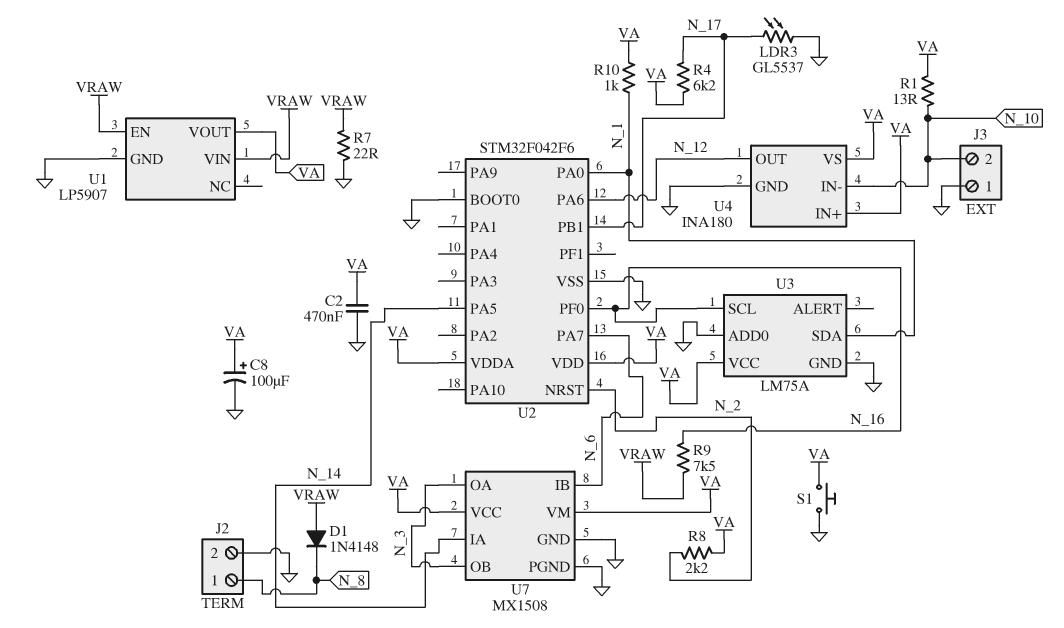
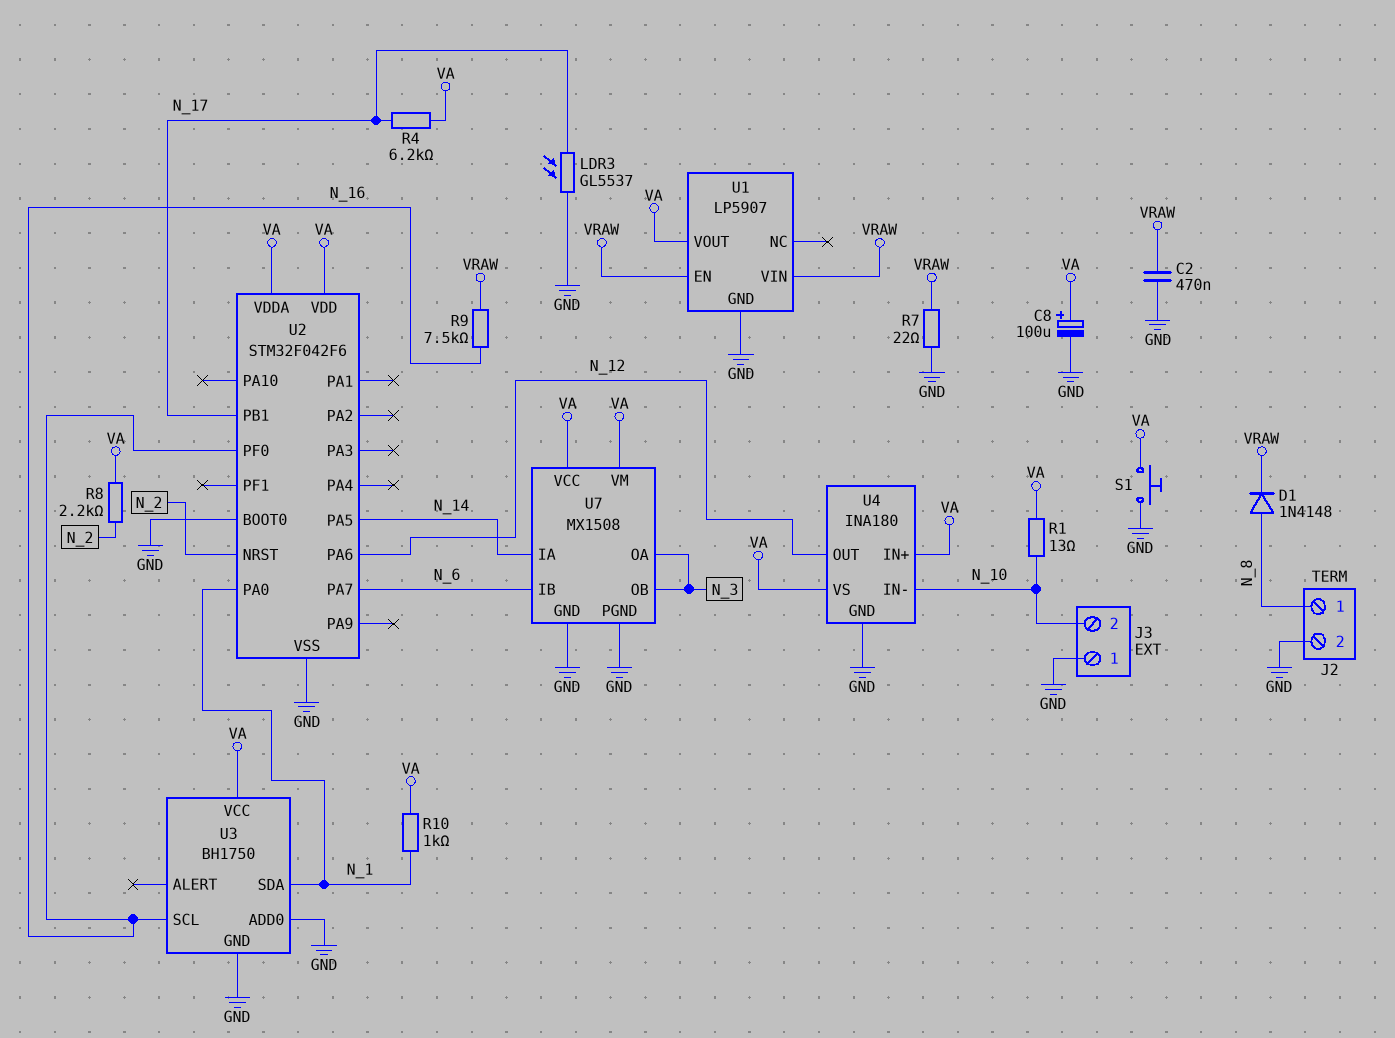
C2: 470nF (GND, VA) -> 470nF (GND, VRAW)
D1: diode 1N4148 (A VRAW, K N_8) -> diode 1N4148 (A N_8, K VRAW)
U3: LM75A -> BH1750

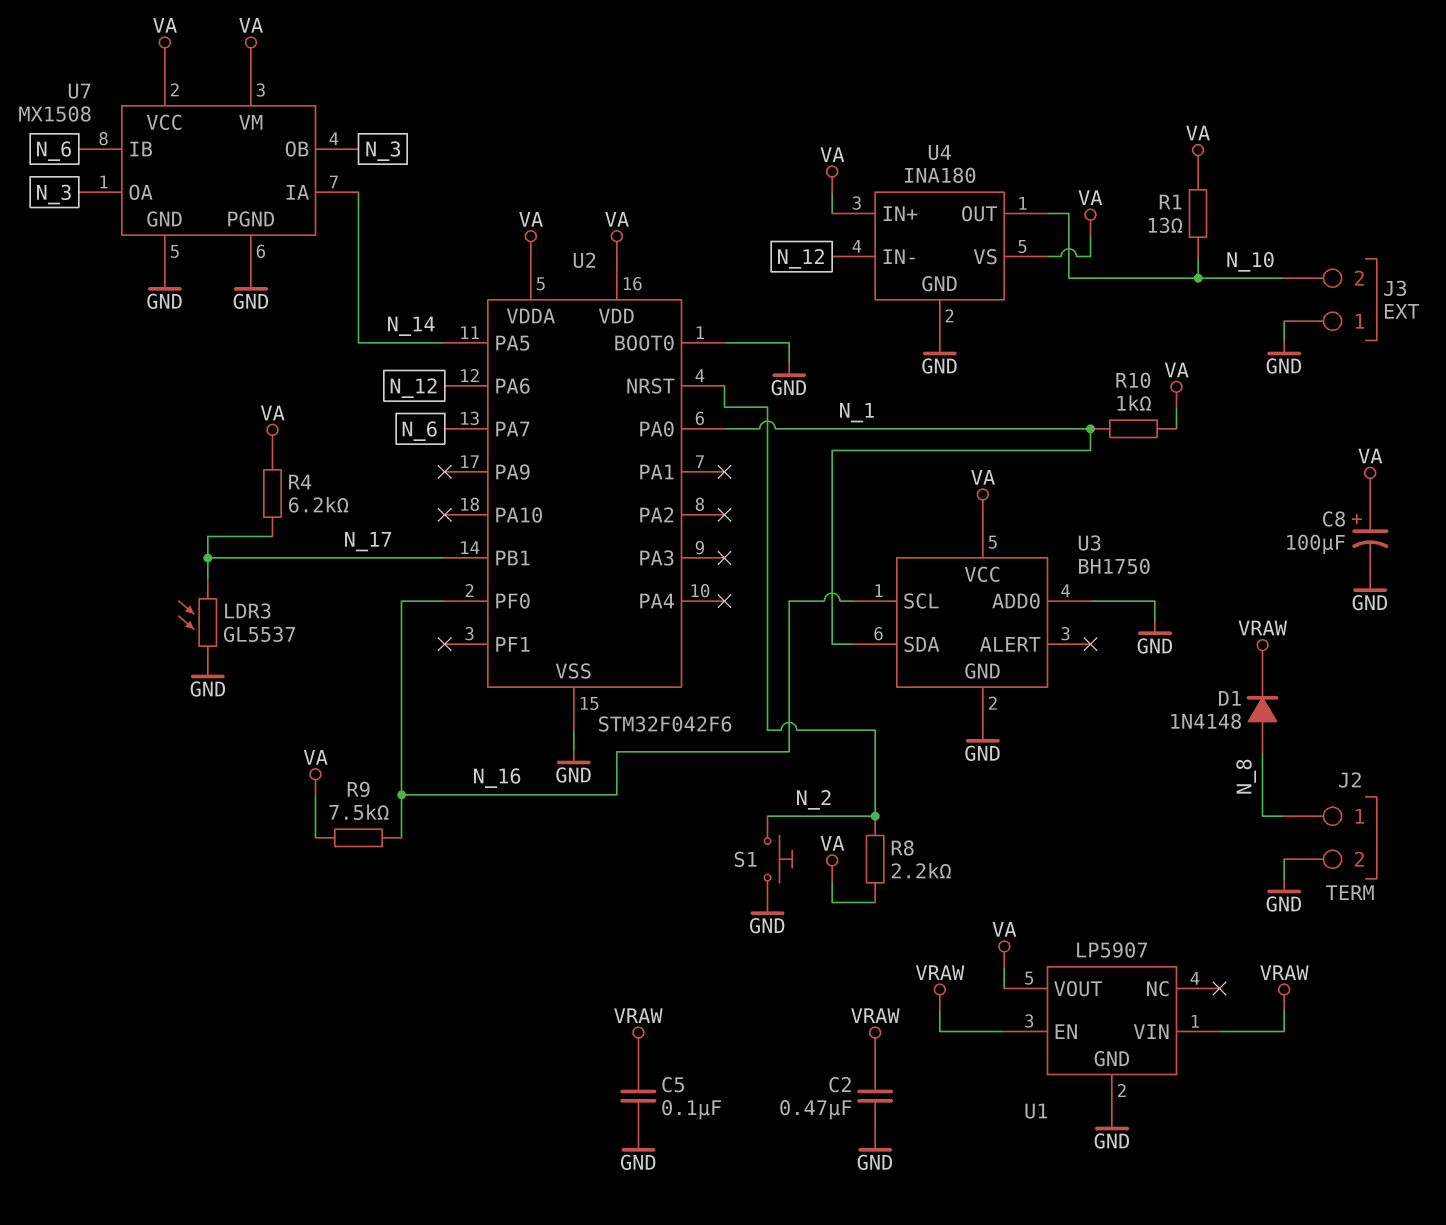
C5: none -> 100nF (GND, VRAW)
R7: 22 (GND, VRAW) -> none
R9: 7.5k (N_16, VRAW) -> 7.5k (N_16, VA)
S1: button (GND, VA) -> button (GND, N_2)
U4 pin IN-: N_10 -> N_12
U4 pin OUT: N_12 -> N_10

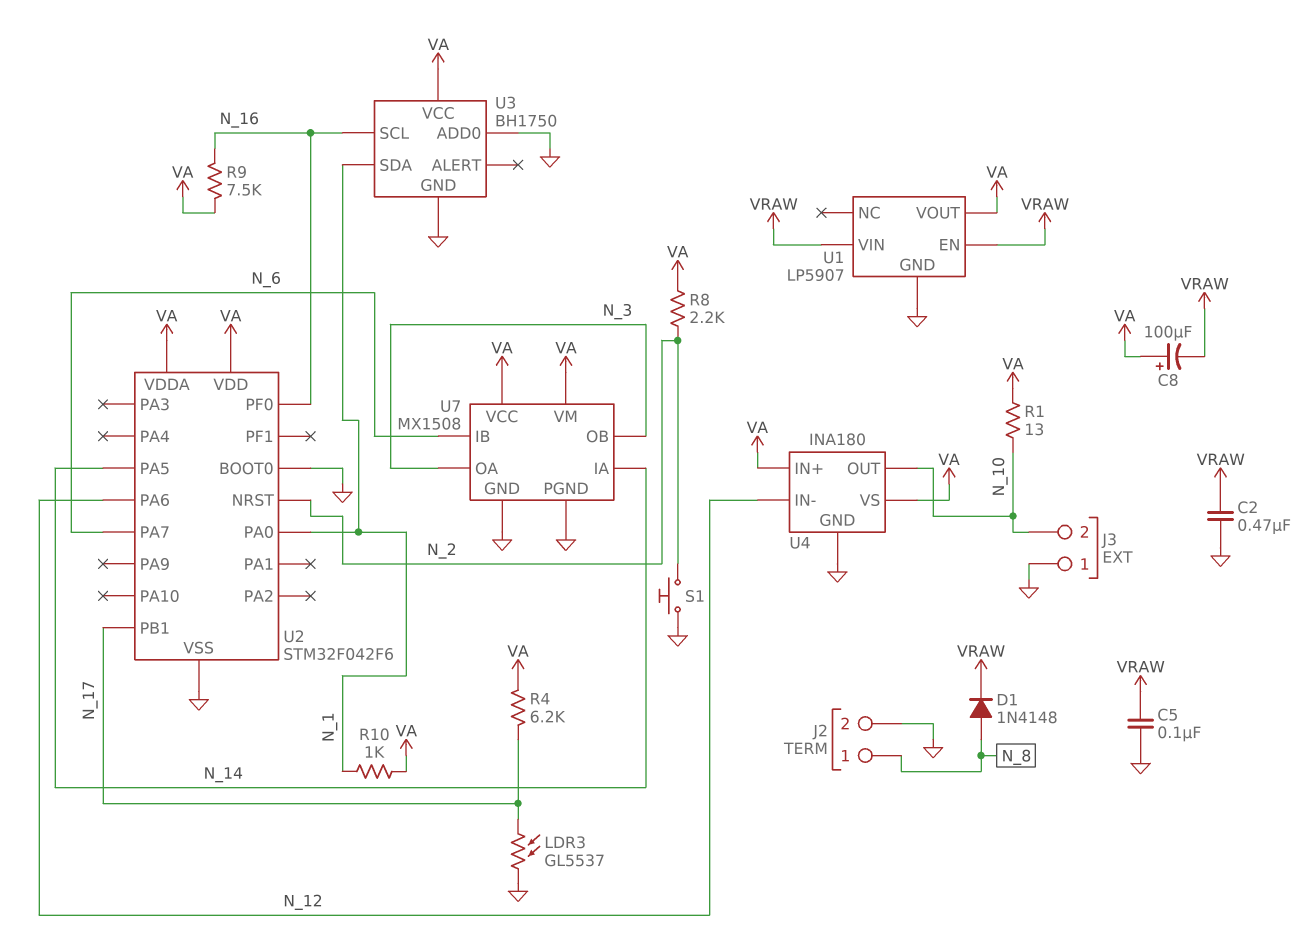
C8: 100uF (plus VA, minus GND) -> 100uF (plus VA, minus VRAW)

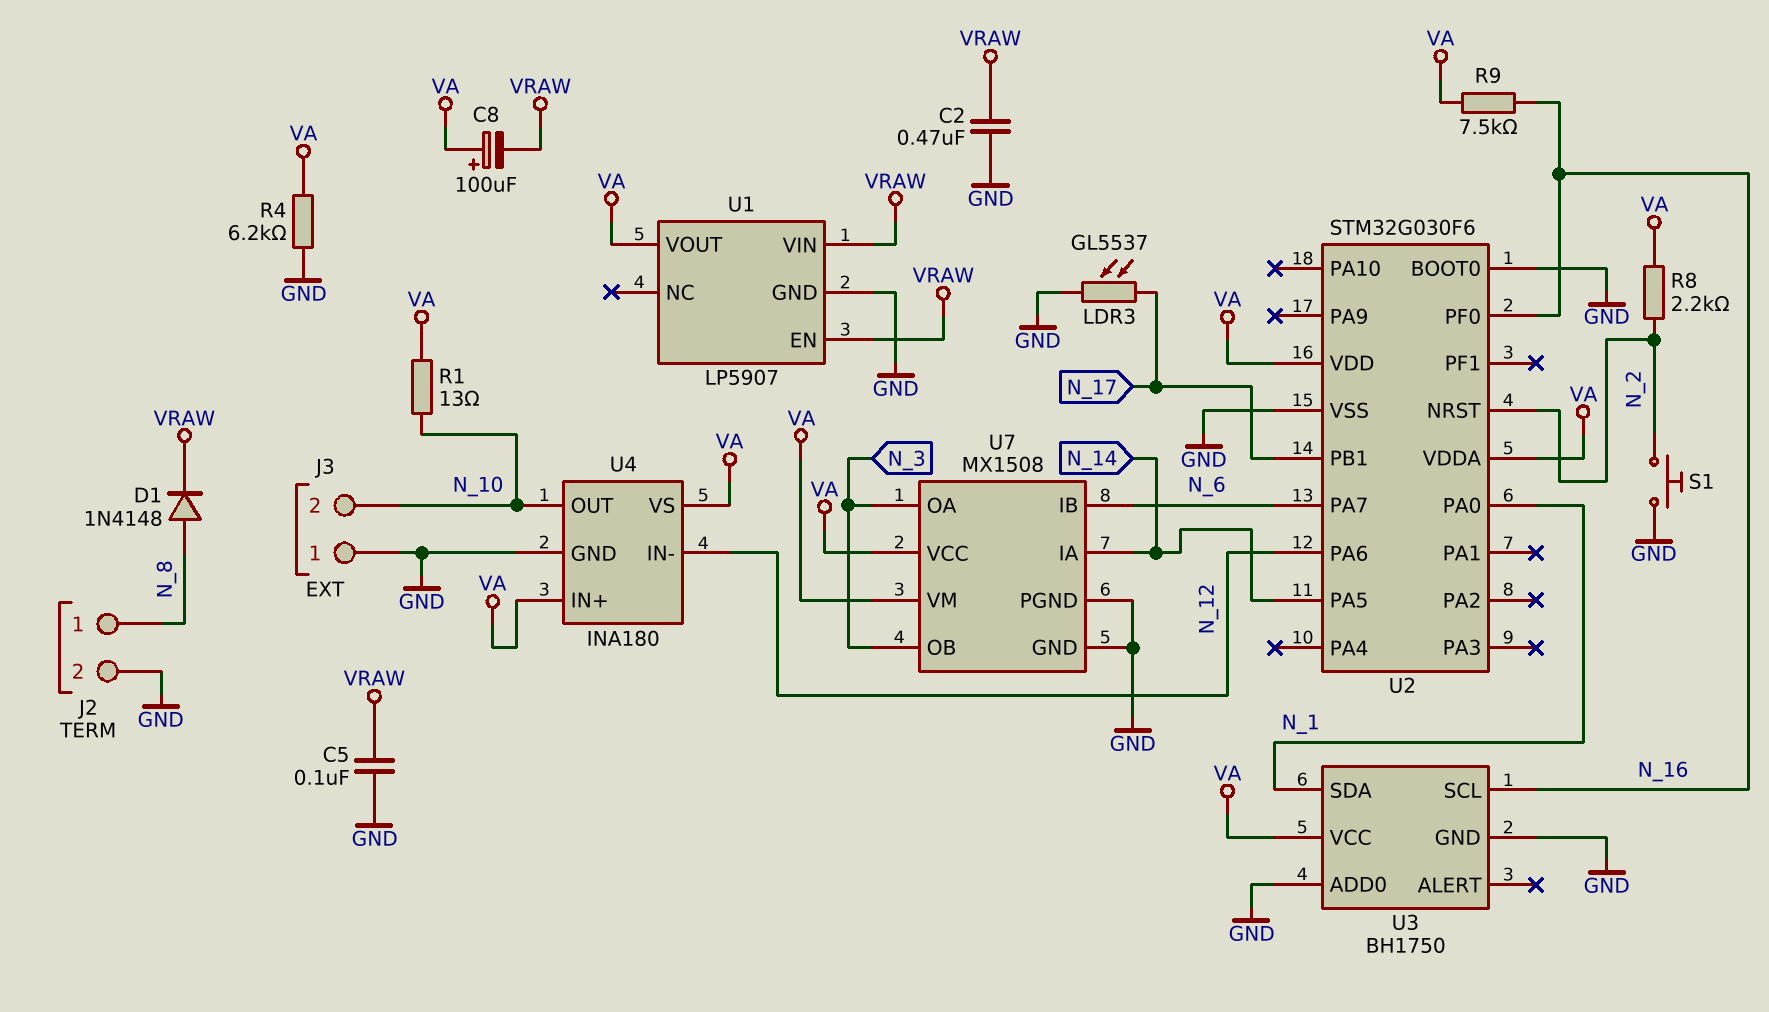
R4: 6.2k (N_17, VA) -> 6.2k (GND, VA)
R10: 1k (N_1, VA) -> none
U2: STM32F042F6 -> STM32G030F6

